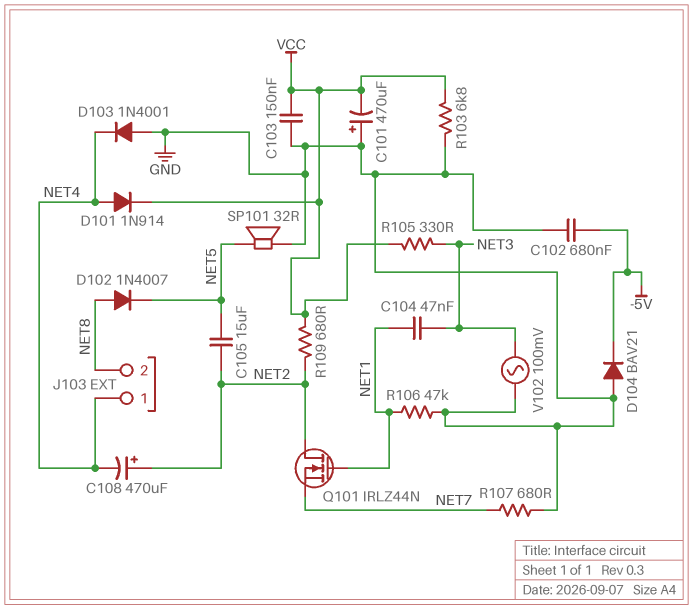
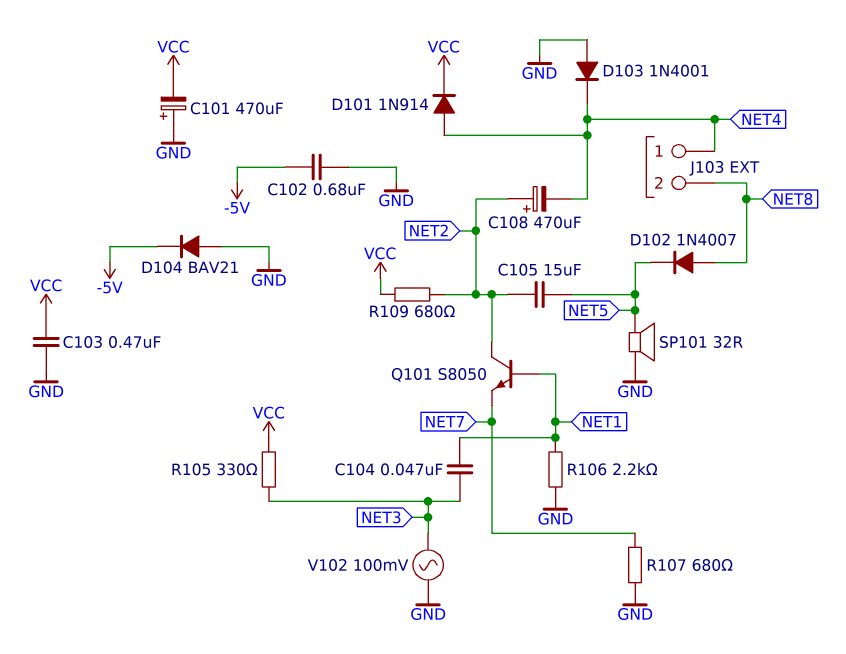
C103: 150nF (GND, VCC) -> 470nF (GND, VCC)
Q101: NMOS IRLZ44N (G NET1, D NET2, S NET7) -> NPN S8050 (B NET1, C NET2, E NET7)
R103: 6.8k (GND, VCC) -> none
R106: 47k (GND, NET1) -> 2.2k (GND, NET1)

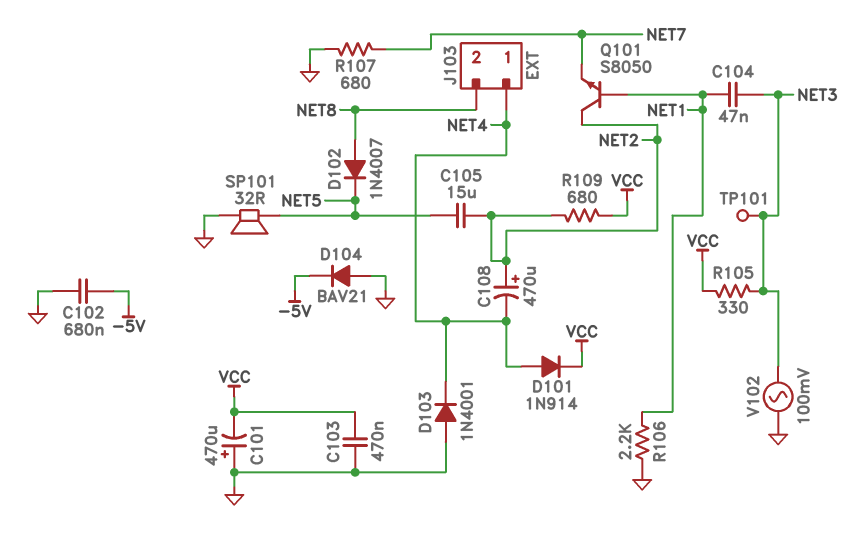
TP101: none -> test point (NET3)

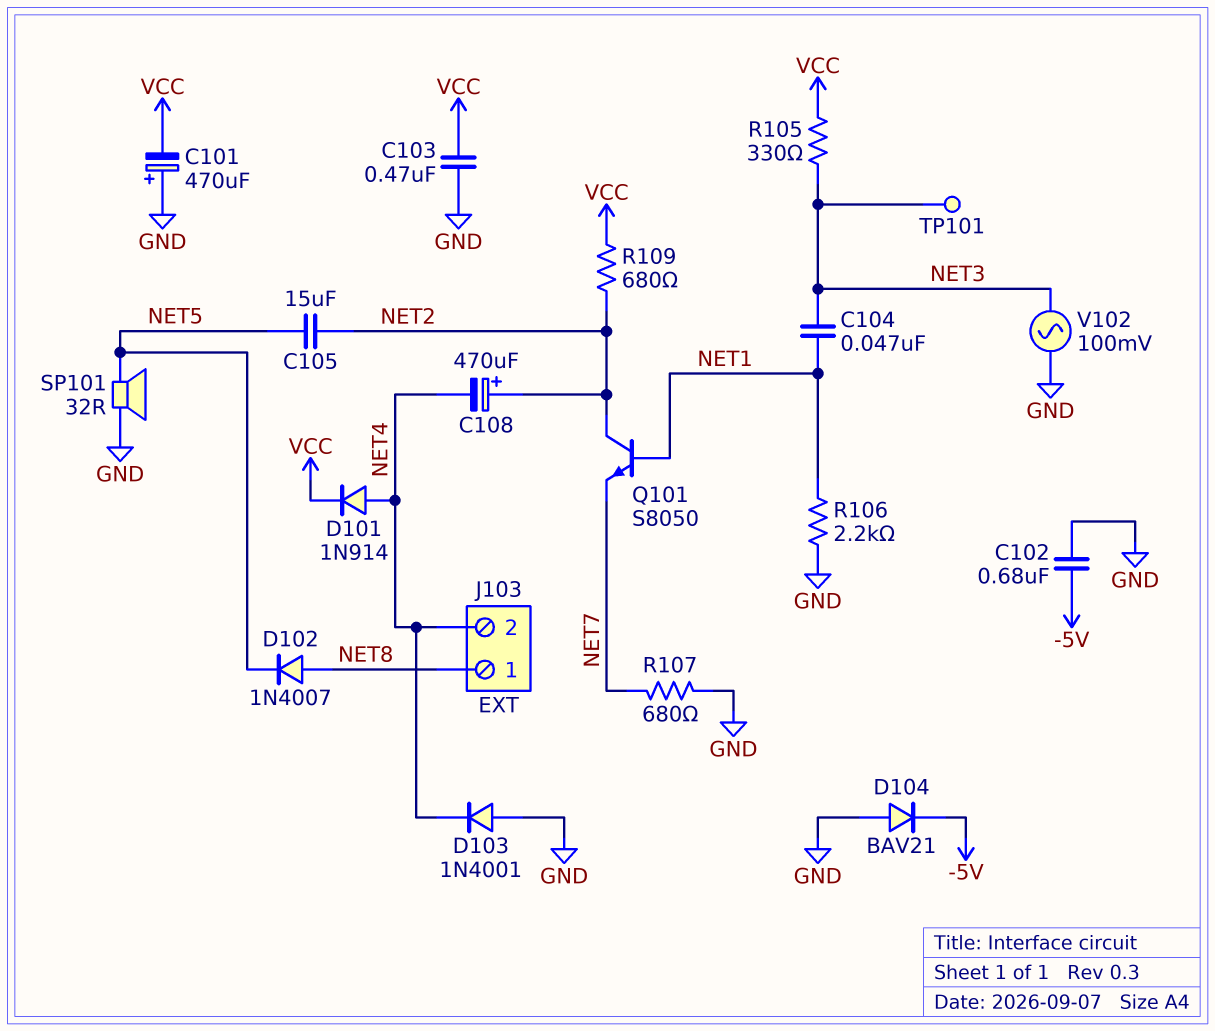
J103 pin 1: NET4 -> NET8
J103 pin 2: NET8 -> NET4

